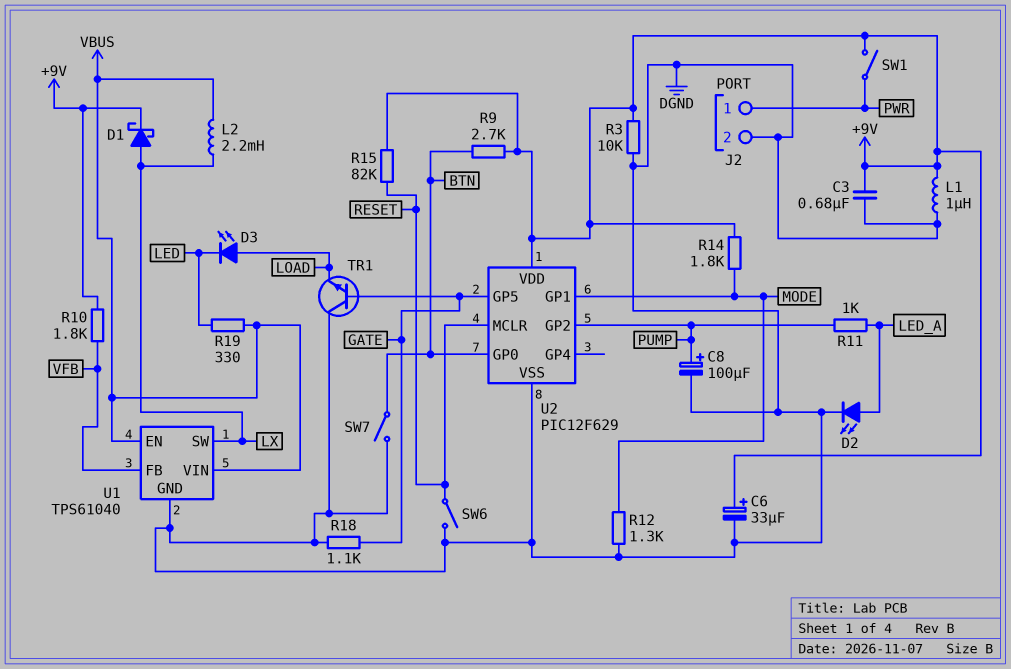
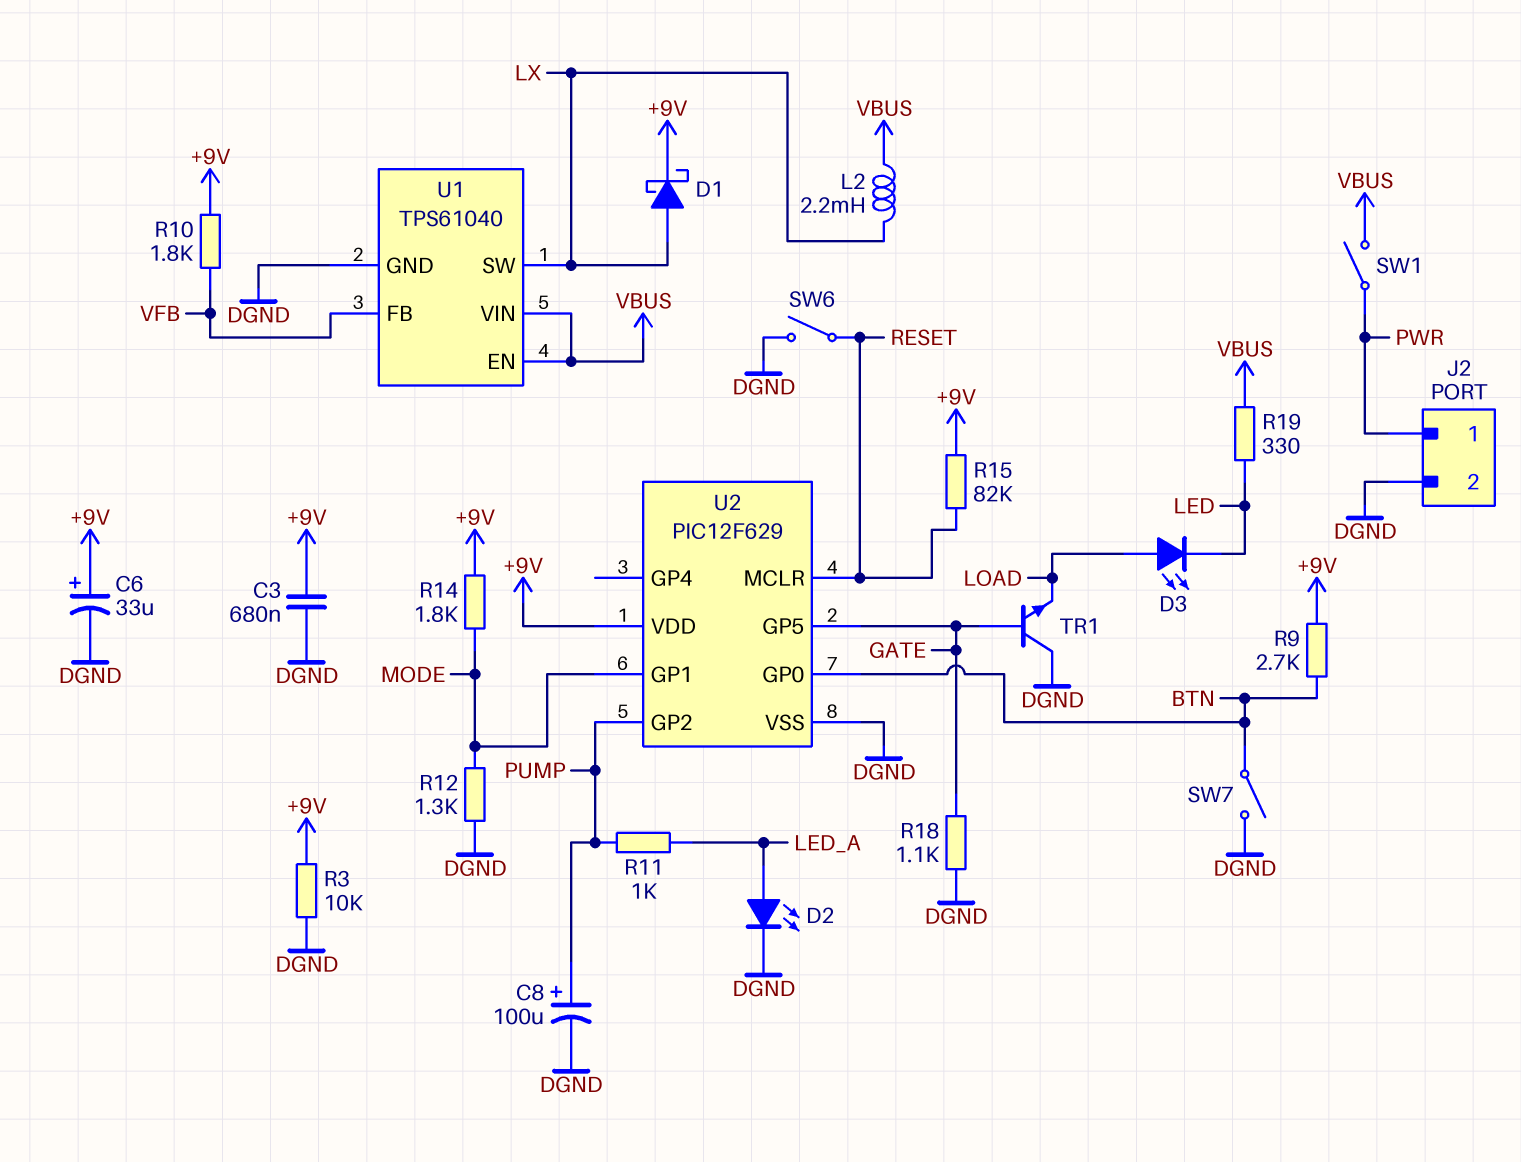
L1: 1uH (+9V, DGND) -> none
SW1: switch (+9V, PWR) -> switch (PWR, VBUS)

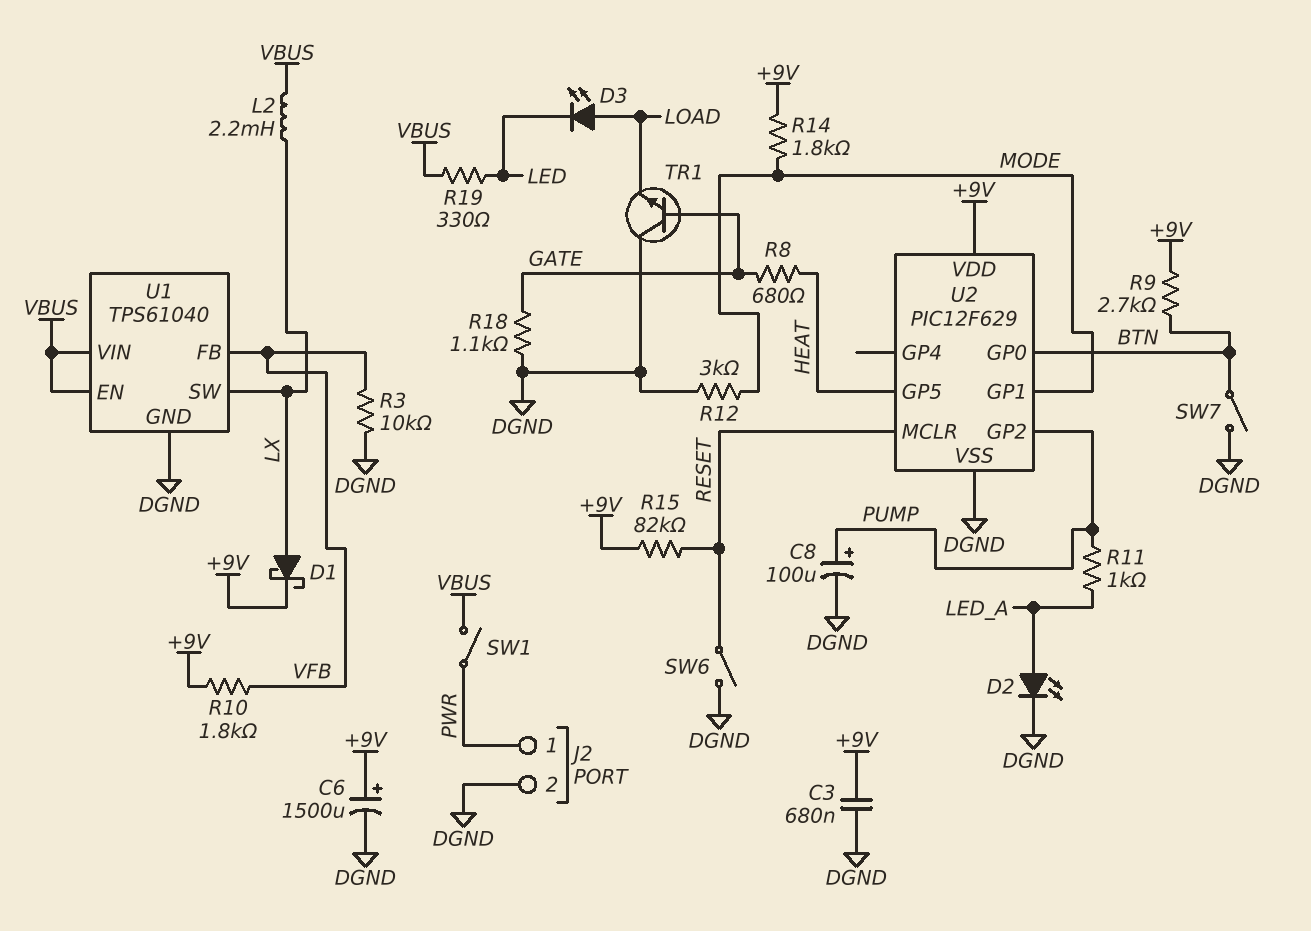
C6: 33uF (plus +9V, minus DGND) -> 1500uF (plus +9V, minus DGND)
R3: 10k (+9V, DGND) -> 10k (DGND, VFB)
R8: none -> 680 (GATE, HEAT)
R12: 1.3k (DGND, MODE) -> 3k (DGND, MODE)
U2 pin GP5: GATE -> HEAT

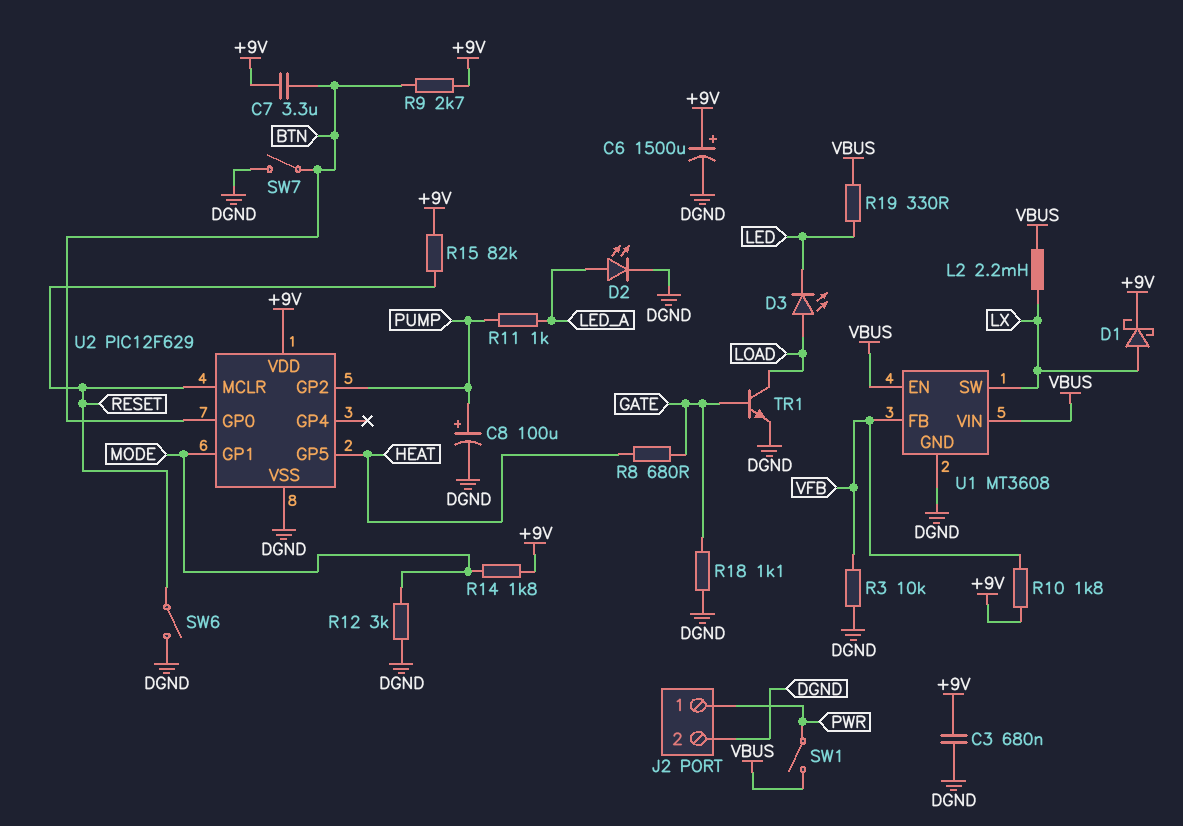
C7: none -> 3.3uF (+9V, BTN)
TR1: NPN (B GATE, C DGND, E LOAD) -> NPN (B GATE, C LOAD, E DGND)
U1: TPS61040 -> MT3608

